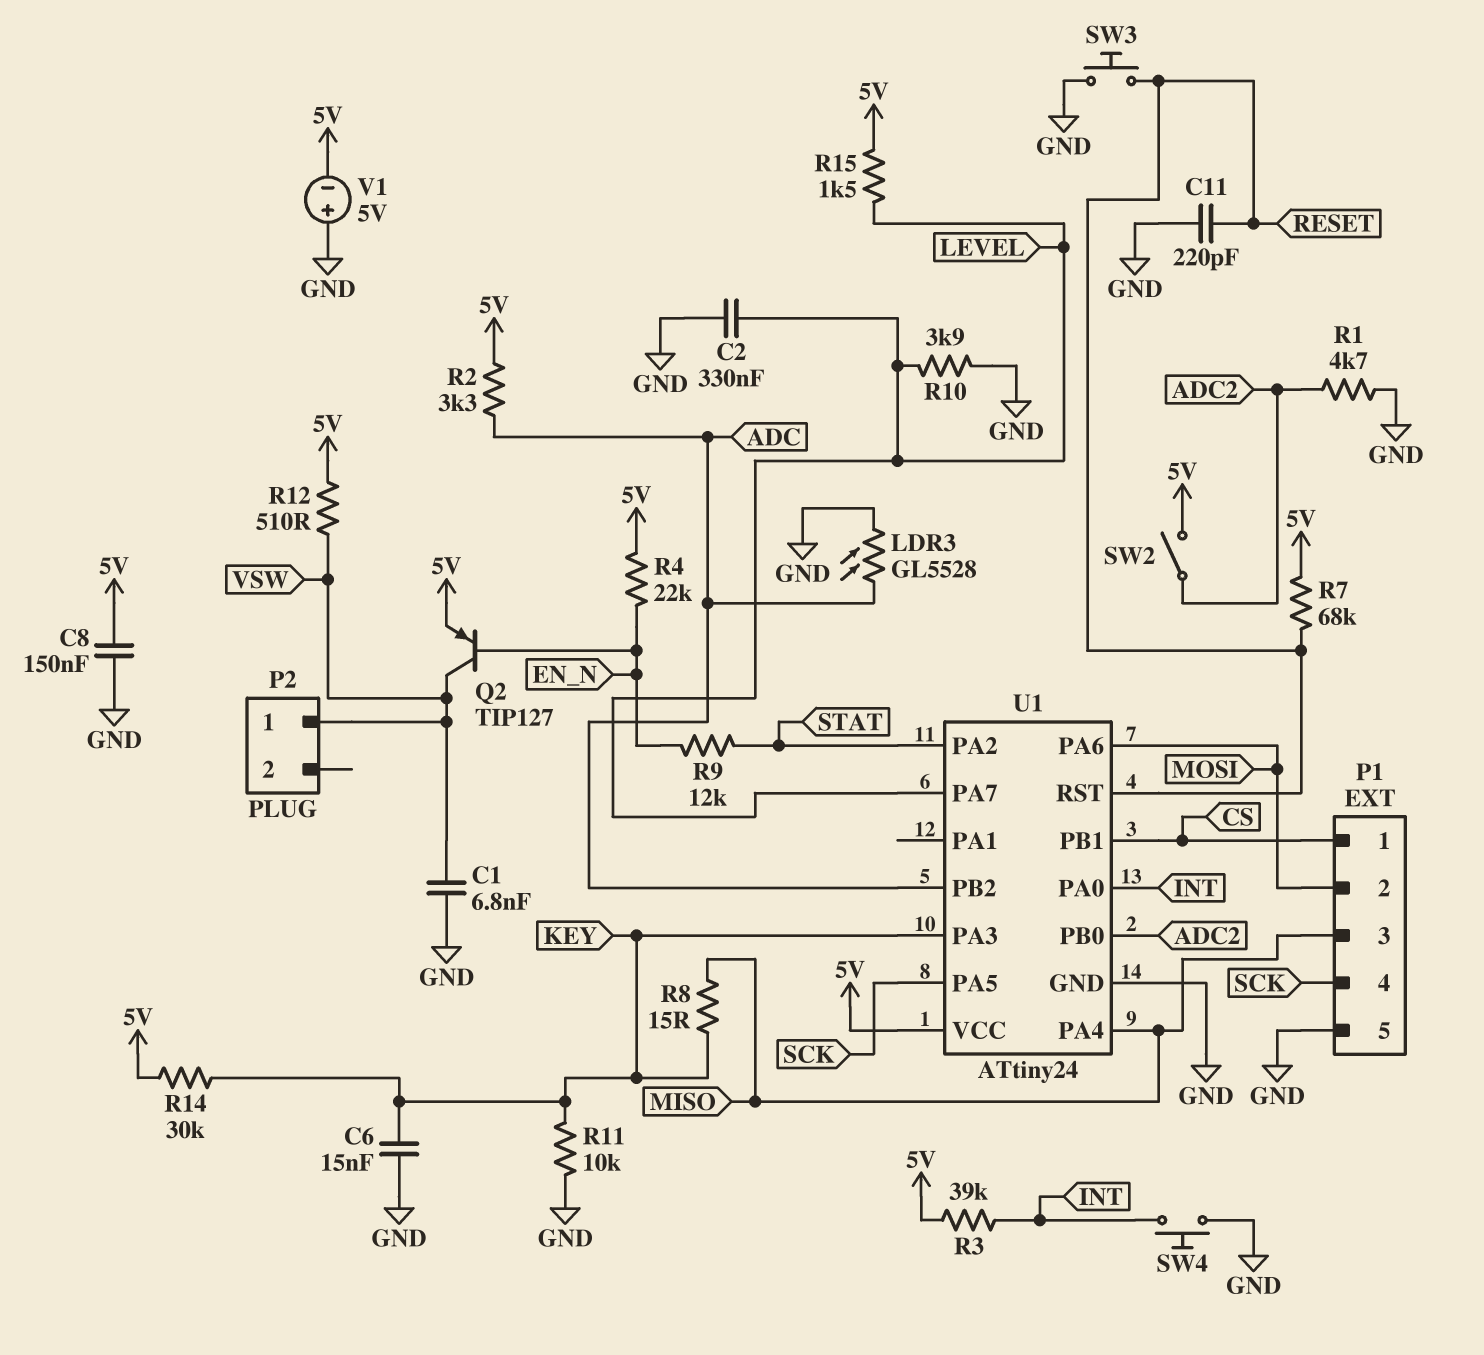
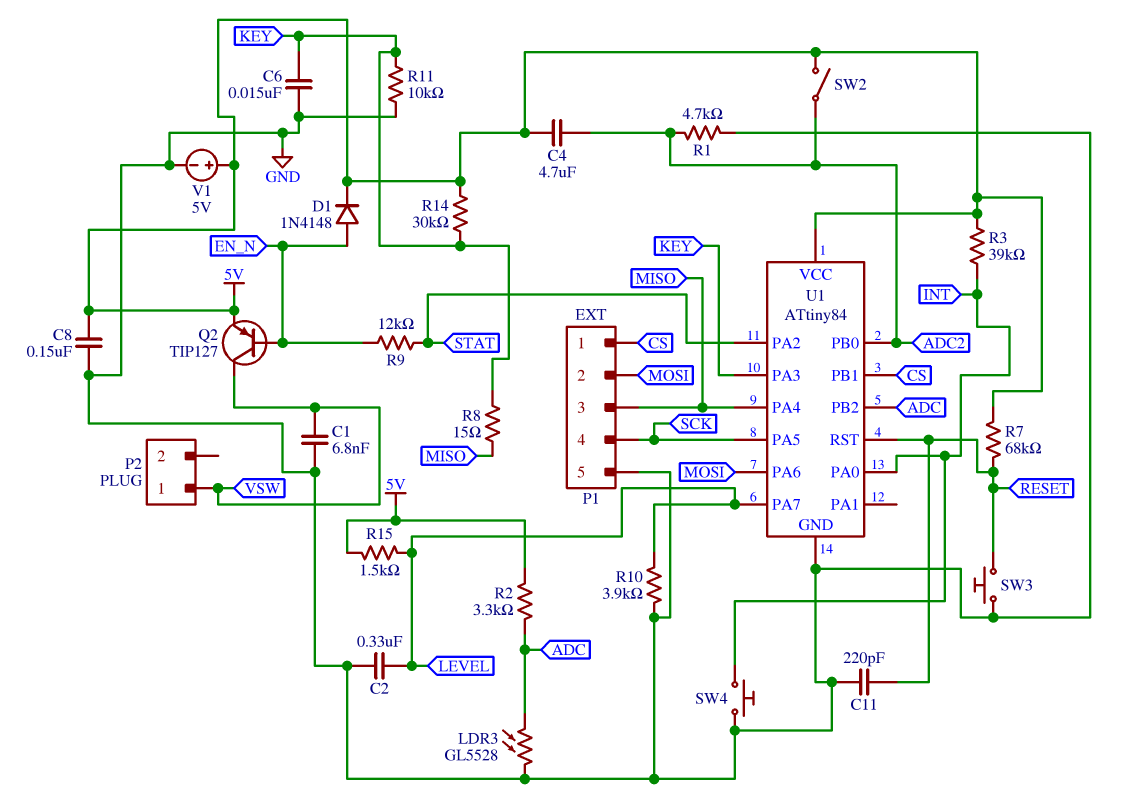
C4: none -> 4.7uF (5V, ADC2)
D1: none -> diode 1N4148 (A EN_N, K 5V)
R4: 22k (5V, EN_N) -> none
R12: 510 (5V, VSW) -> none
U1: ATtiny24 -> ATtiny84
V1: 5V (plus GND, minus 5V) -> 5V (plus 5V, minus GND)

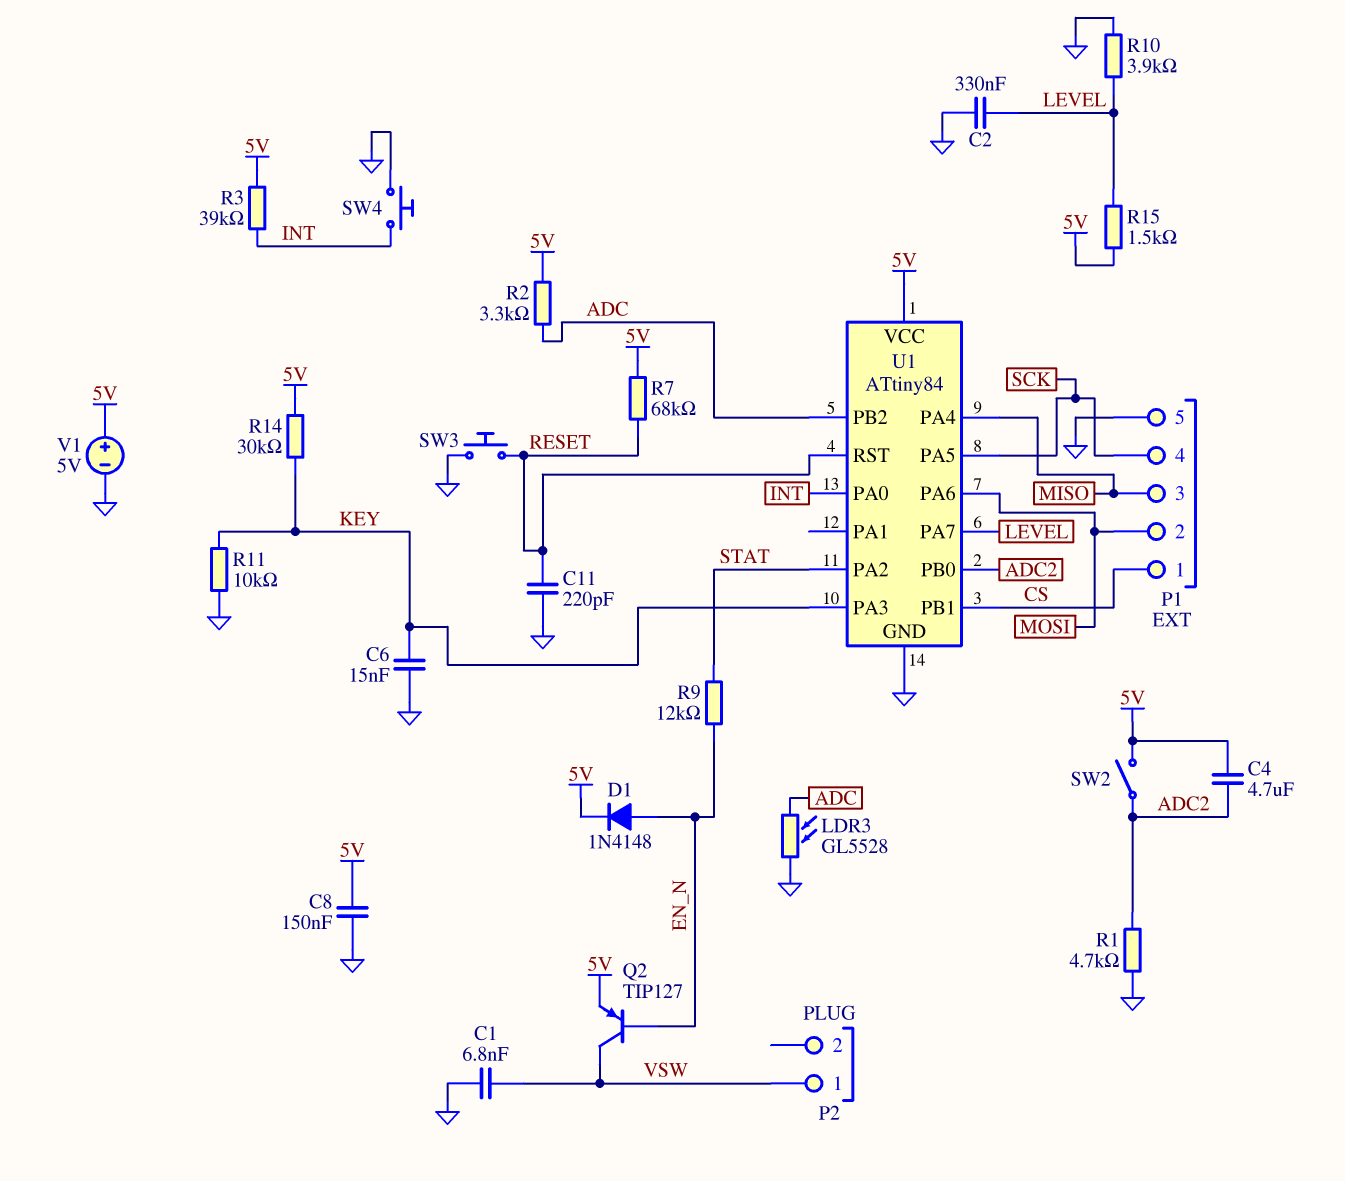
R8: 15 (KEY, MISO) -> none

